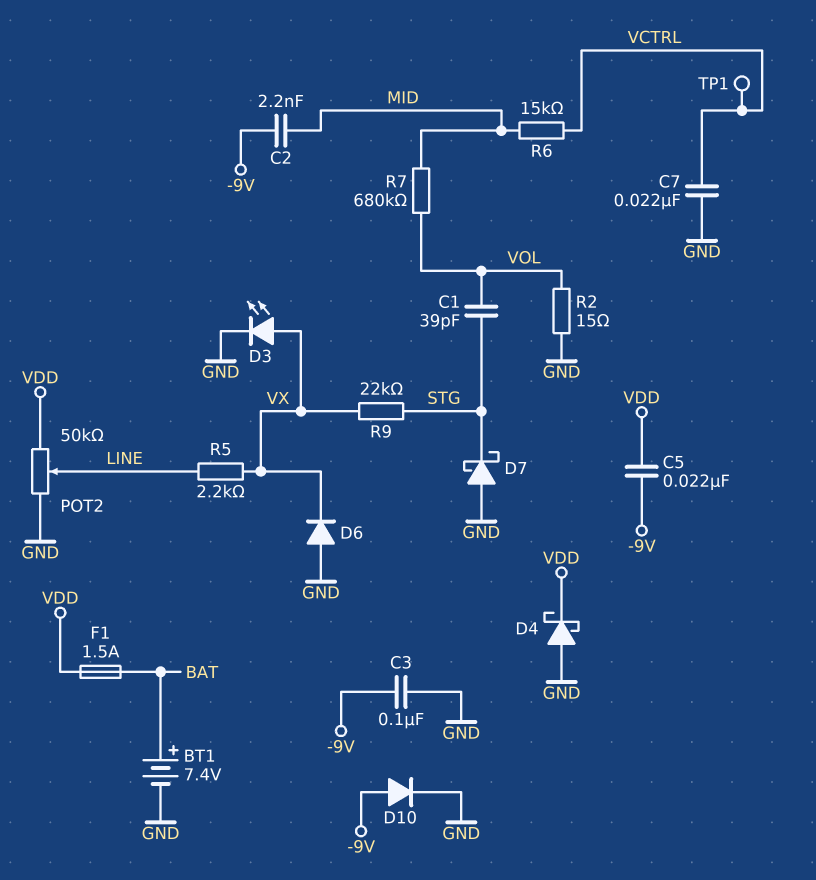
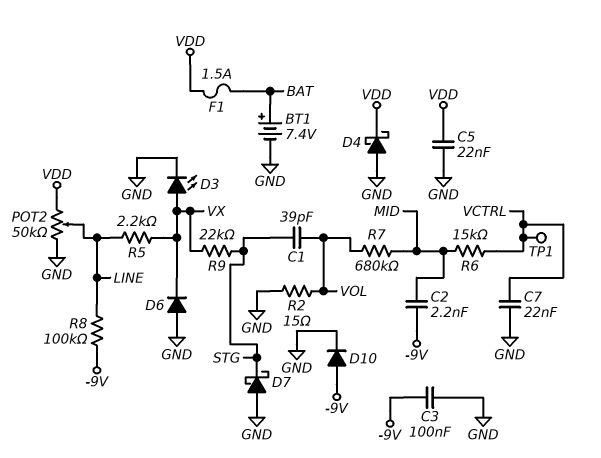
C5: 22nF (-9V, VDD) -> 22nF (GND, VDD)
R8: none -> 100k (-9V, LINE)

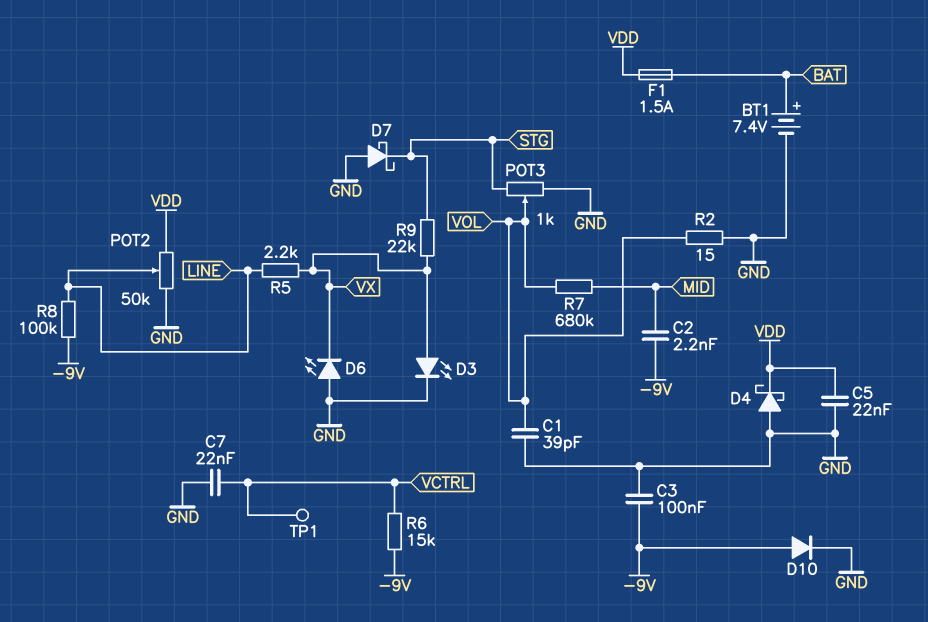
C1: 39pF (STG, VOL) -> 39pF (GND, VOL)
D6: diode (A GND, K VX) -> LED (A GND, K VX)
POT3: none -> 1k (GND, STG, wiper VOL)
R6: 15k (MID, VCTRL) -> 15k (-9V, VCTRL)

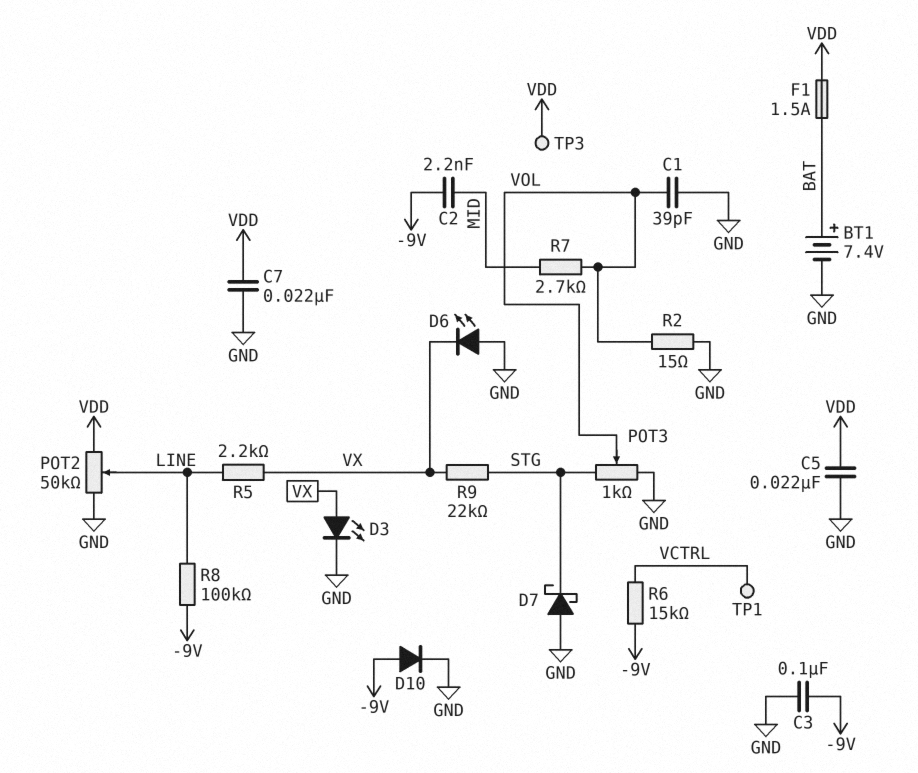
C7: 22nF (GND, VCTRL) -> 22nF (GND, VDD)
D4: schottky (A GND, K VDD) -> none
R7: 680k (MID, VOL) -> 2.7k (MID, VOL)
TP3: none -> test point (VDD)

